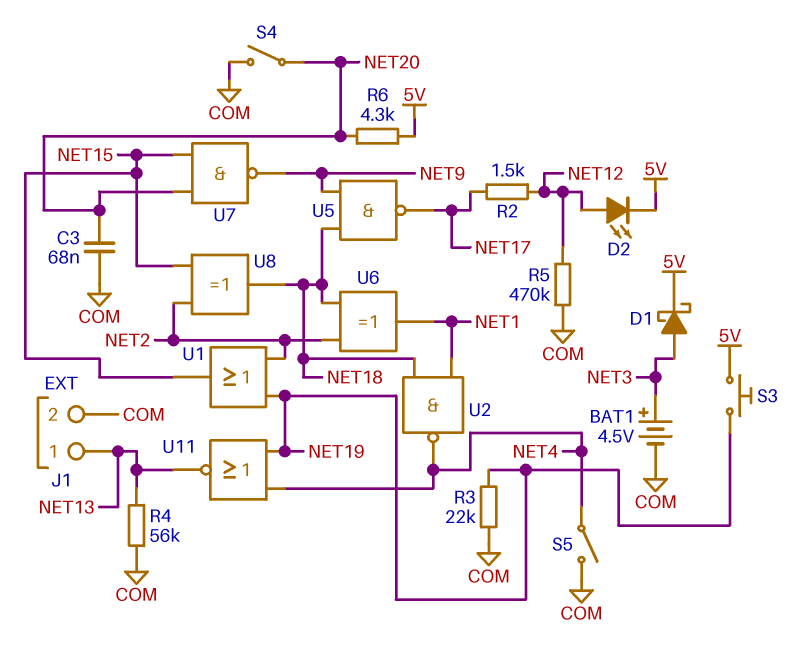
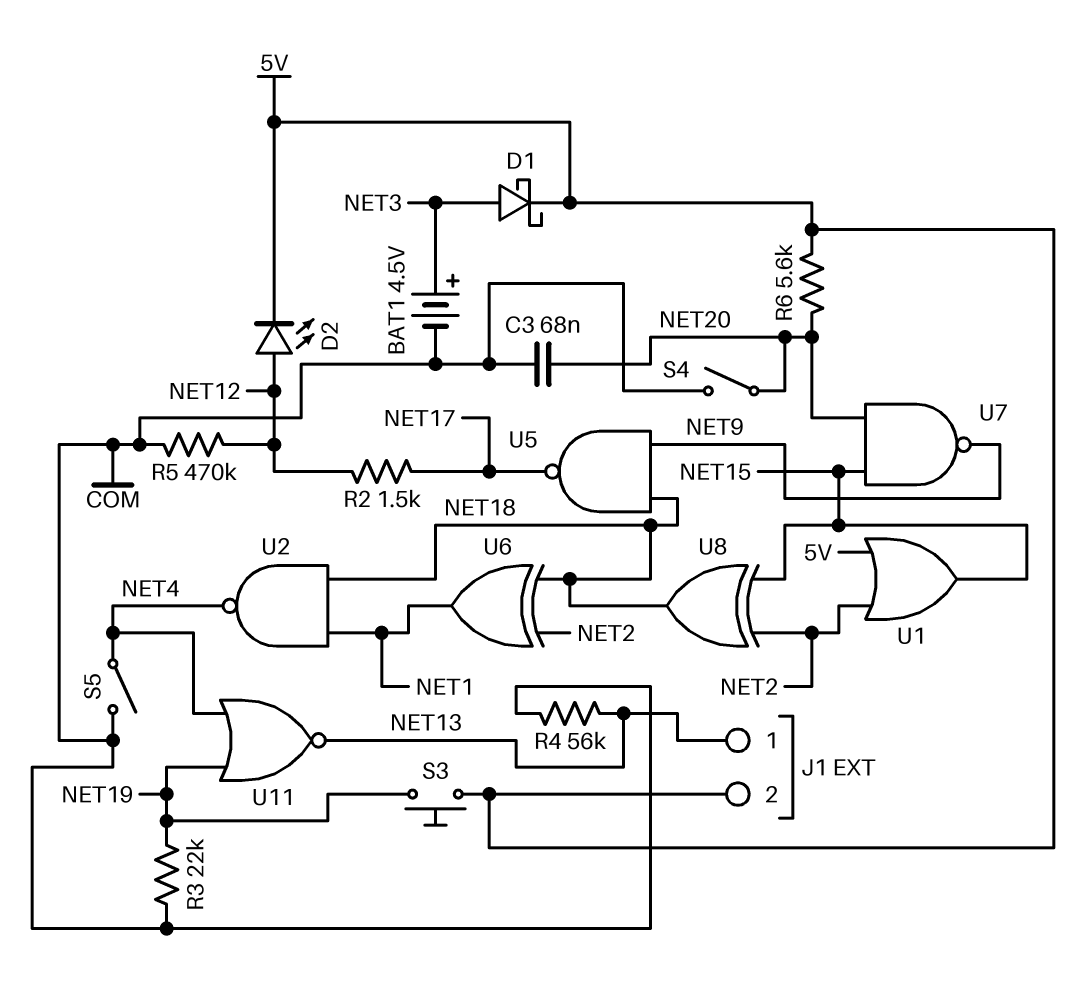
J1 pin 2: COM -> 5V
R6: 4.3k (5V, NET20) -> 5.6k (5V, NET20)
U1: OR (in NET2, in NET19, out NET15) -> OR (in 5V, in NET2, out NET15)

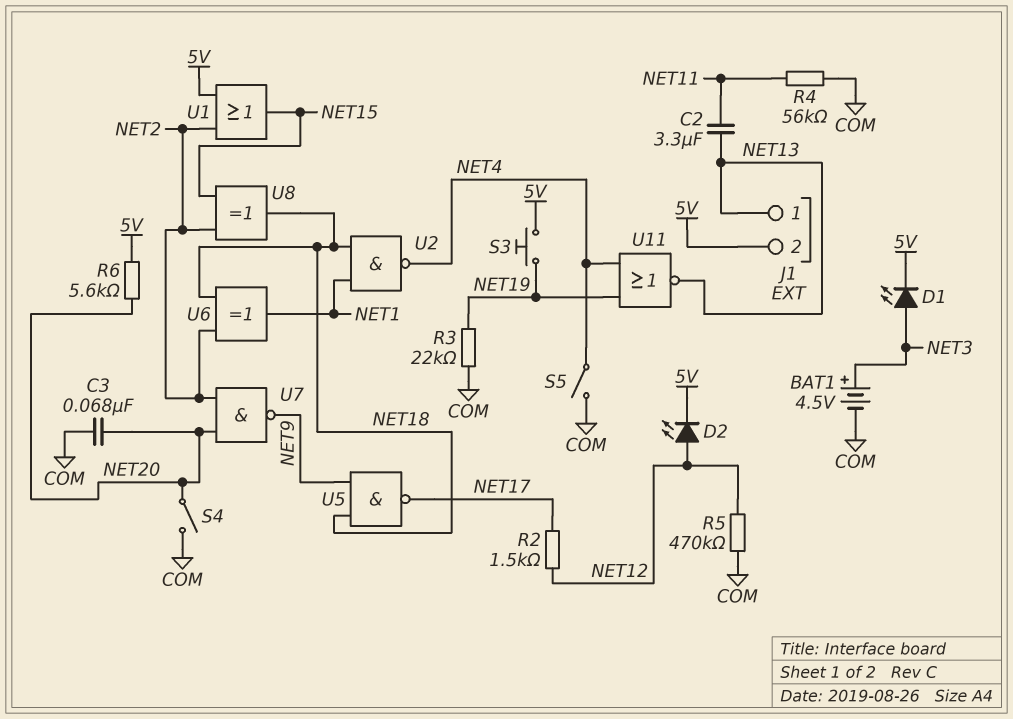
C2: none -> 3.3uF (NET11, NET13)
D1: schottky (A NET3, K 5V) -> LED (A NET3, K 5V)
R4: 56k (COM, NET13) -> 56k (COM, NET11)
U7: NAND (in NET15, in NET20, out NET9) -> NAND (in NET2, in NET20, out NET9)

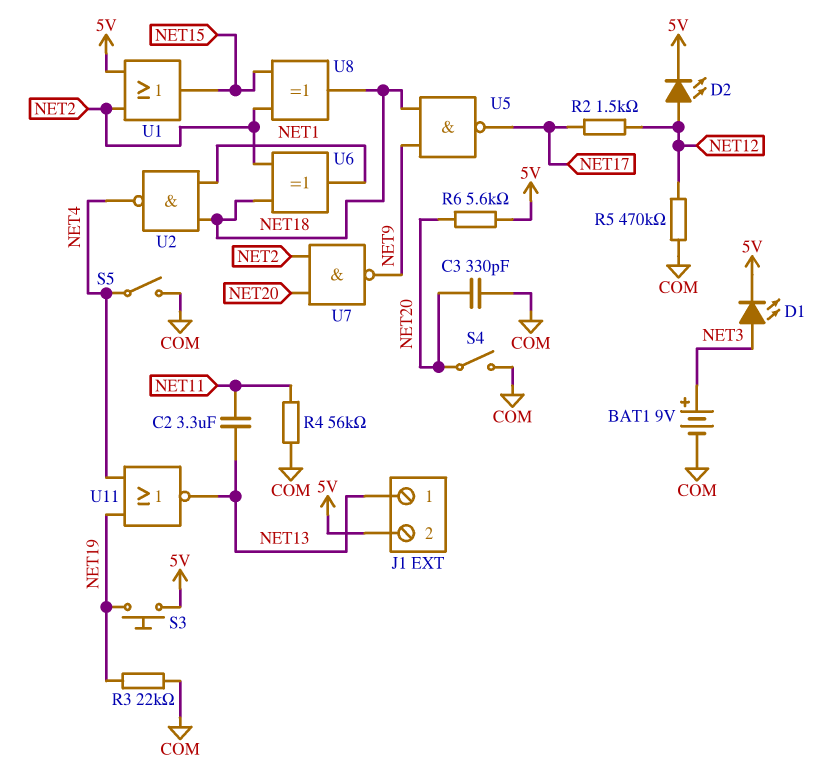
BAT1: 4.5V (plus NET3, minus COM) -> 9V (plus NET3, minus COM)
C3: 68nF (COM, NET20) -> 330pF (COM, NET20)

